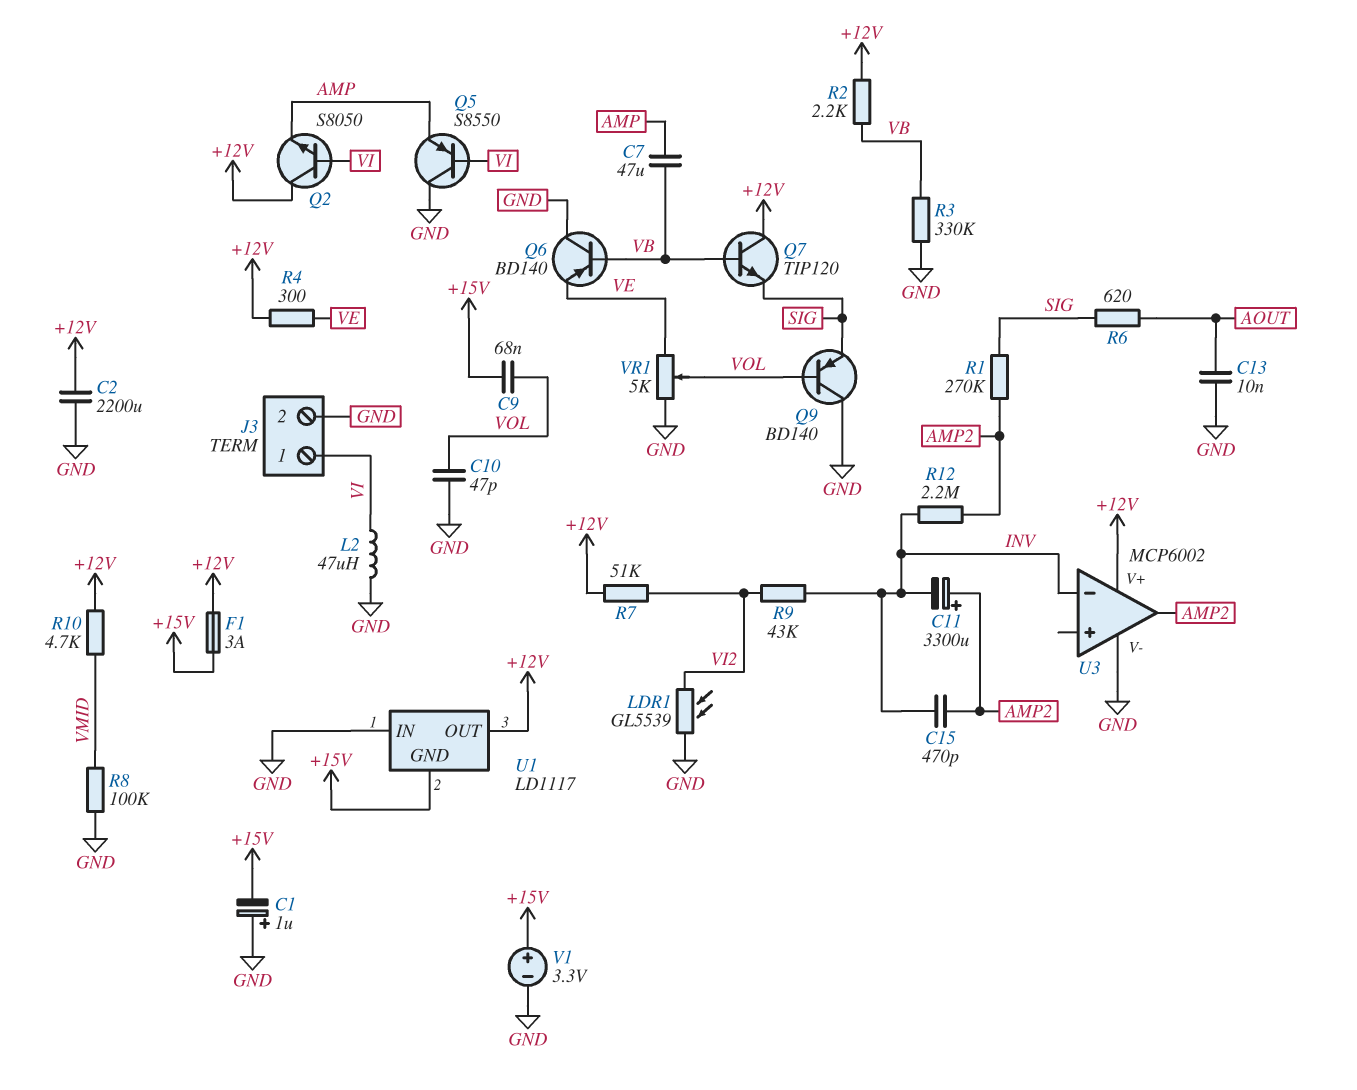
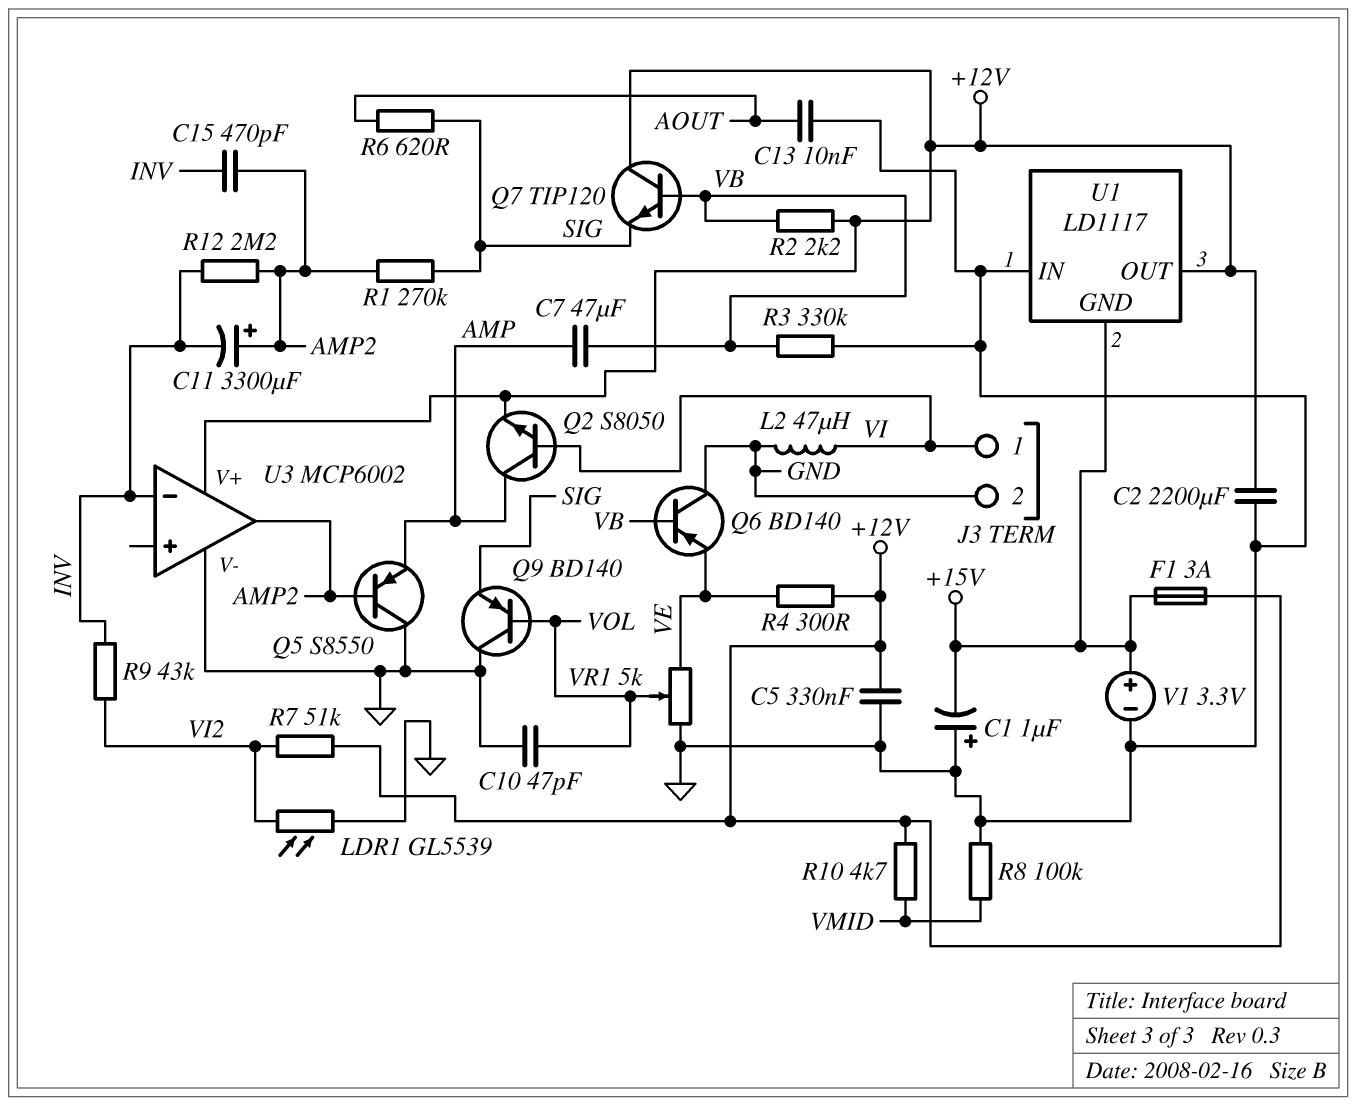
C5: none -> 330nF (+12V, GND)
C9: 68nF (+15V, VOL) -> none
Q2: NPN S8050 (B VI, C +12V, E AMP) -> NPN S8050 (B VI, C AMP, E +12V)
Q5: PNP S8550 (B VI, C GND, E AMP) -> PNP S8550 (B AMP2, C GND, E AMP)

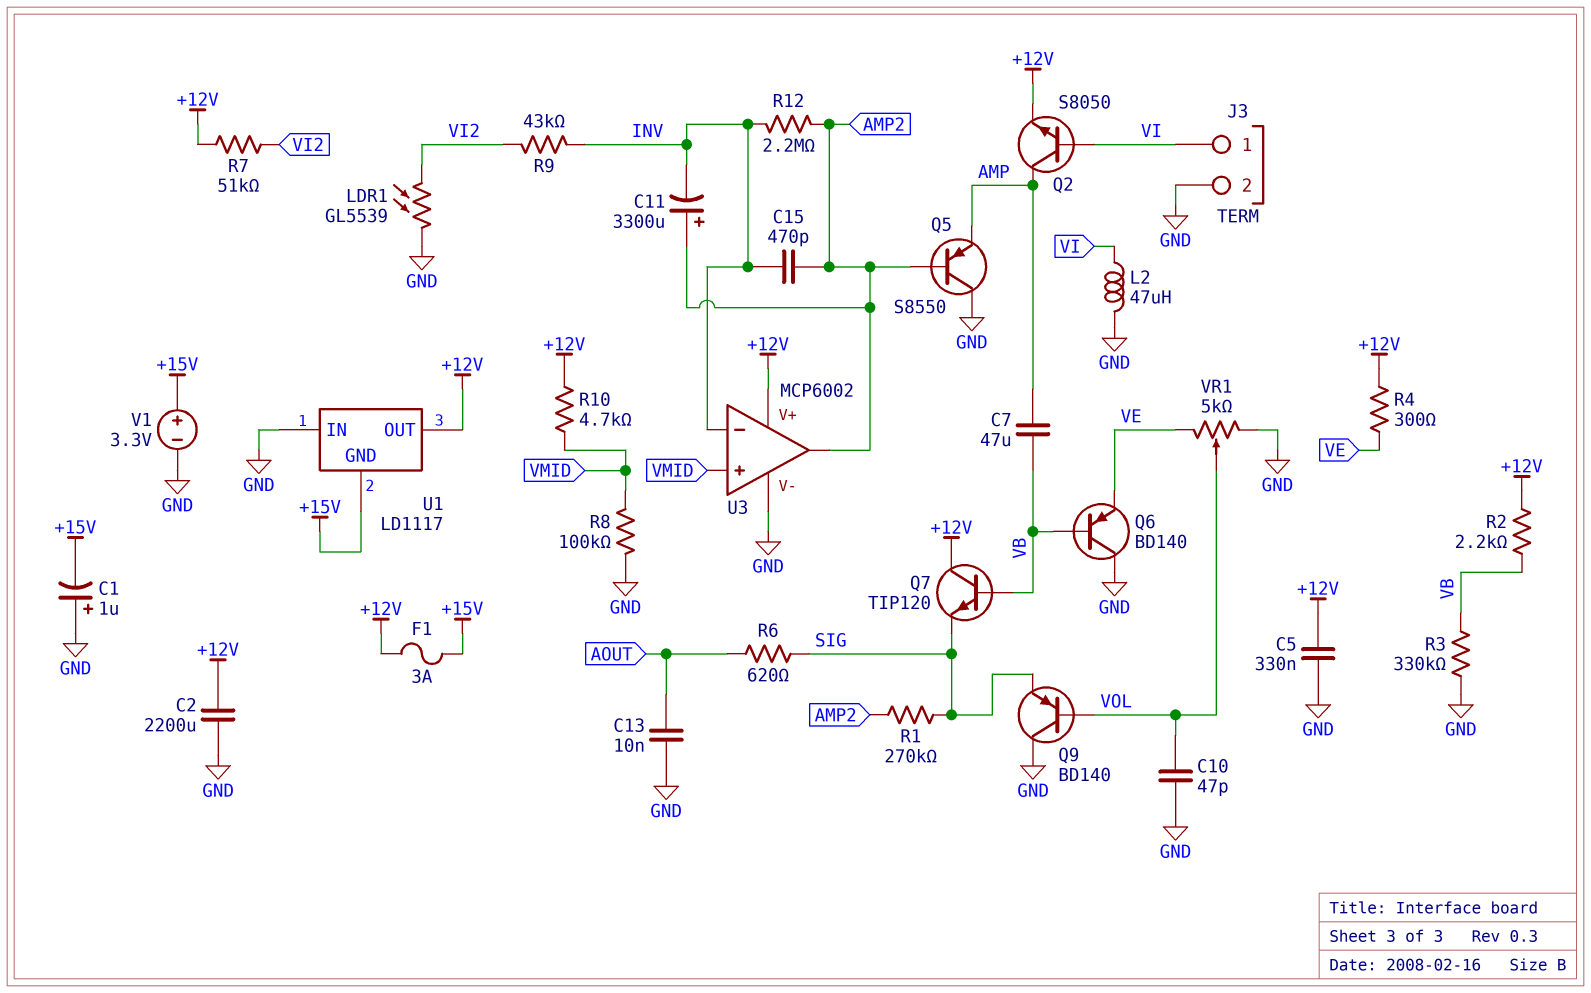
U3 pin in+: none -> VMID

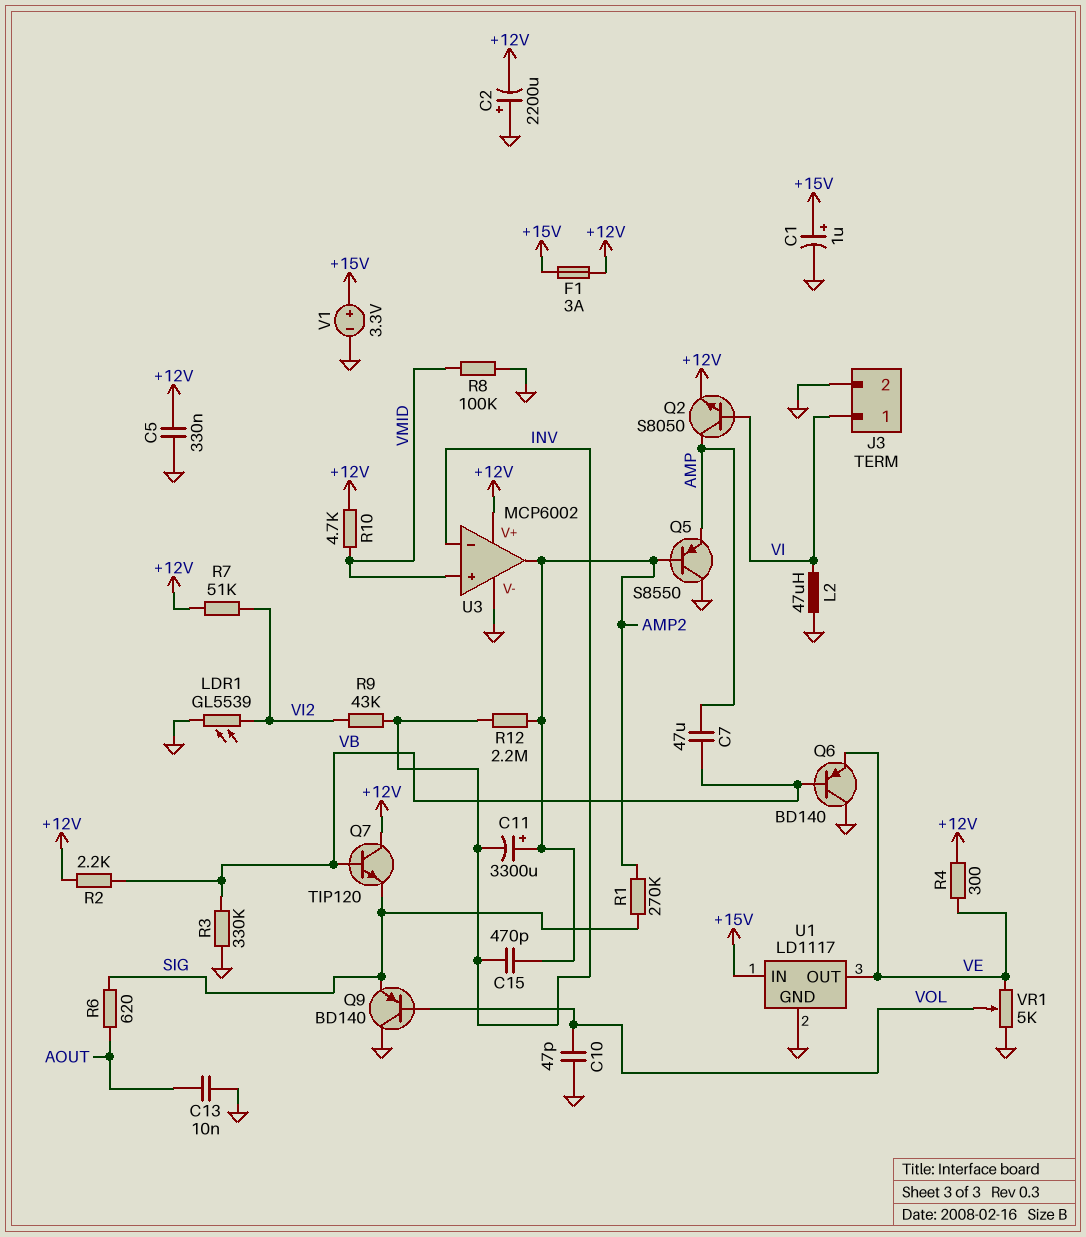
C1: 1uF (plus GND, minus +15V) -> 1uF (plus +15V, minus GND)
C2: 2200uF (+12V, GND) -> 2200uF (plus GND, minus +12V)
U1 pin GND: +15V -> GND
U1 pin IN: GND -> +15V
U1 pin OUT: +12V -> VE

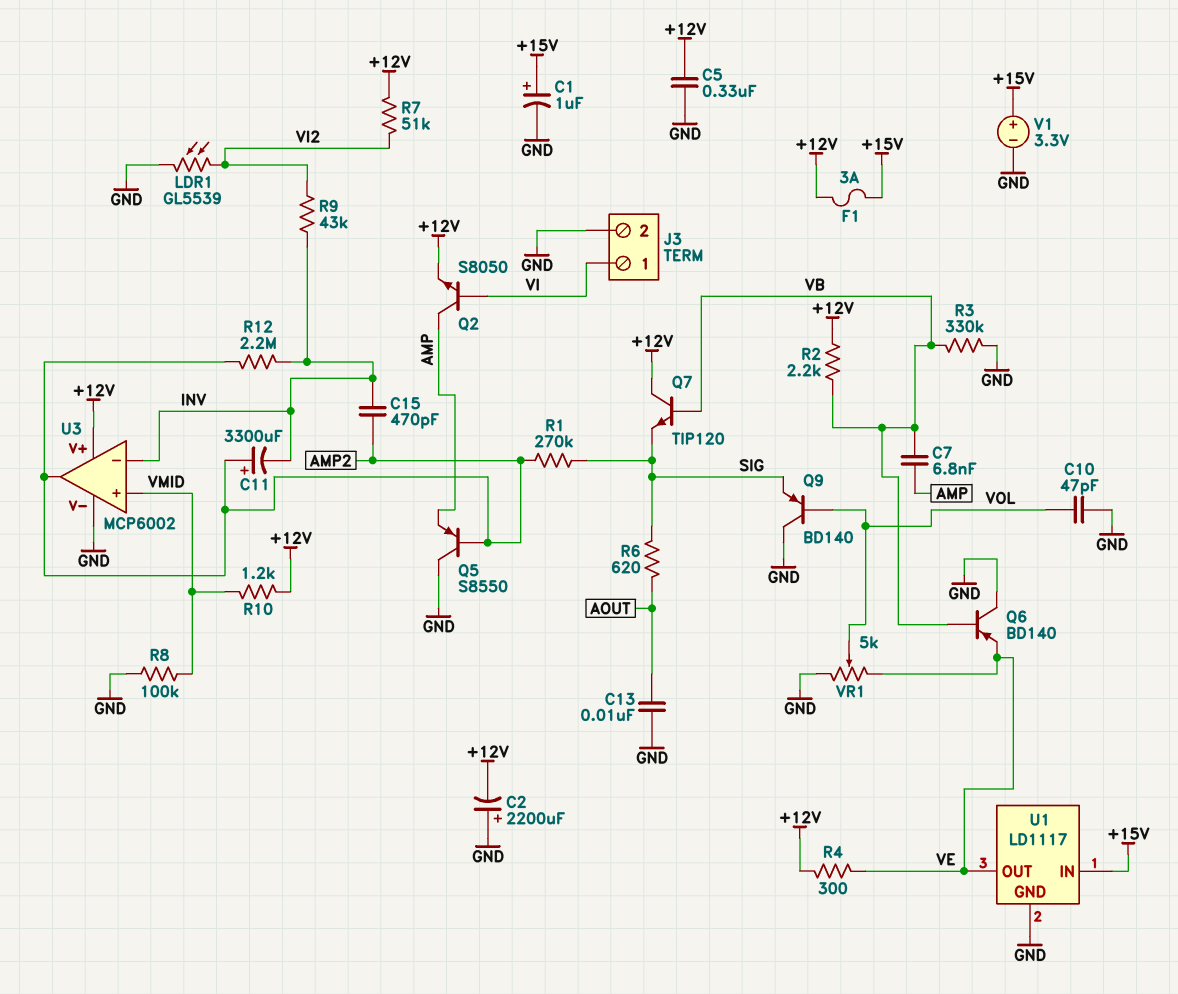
C7: 47uF (AMP, VB) -> 6.8nF (AMP, VB)
L2: 47uH (GND, VI) -> none
R10: 4.7k (+12V, VMID) -> 1.2k (+12V, VMID)

